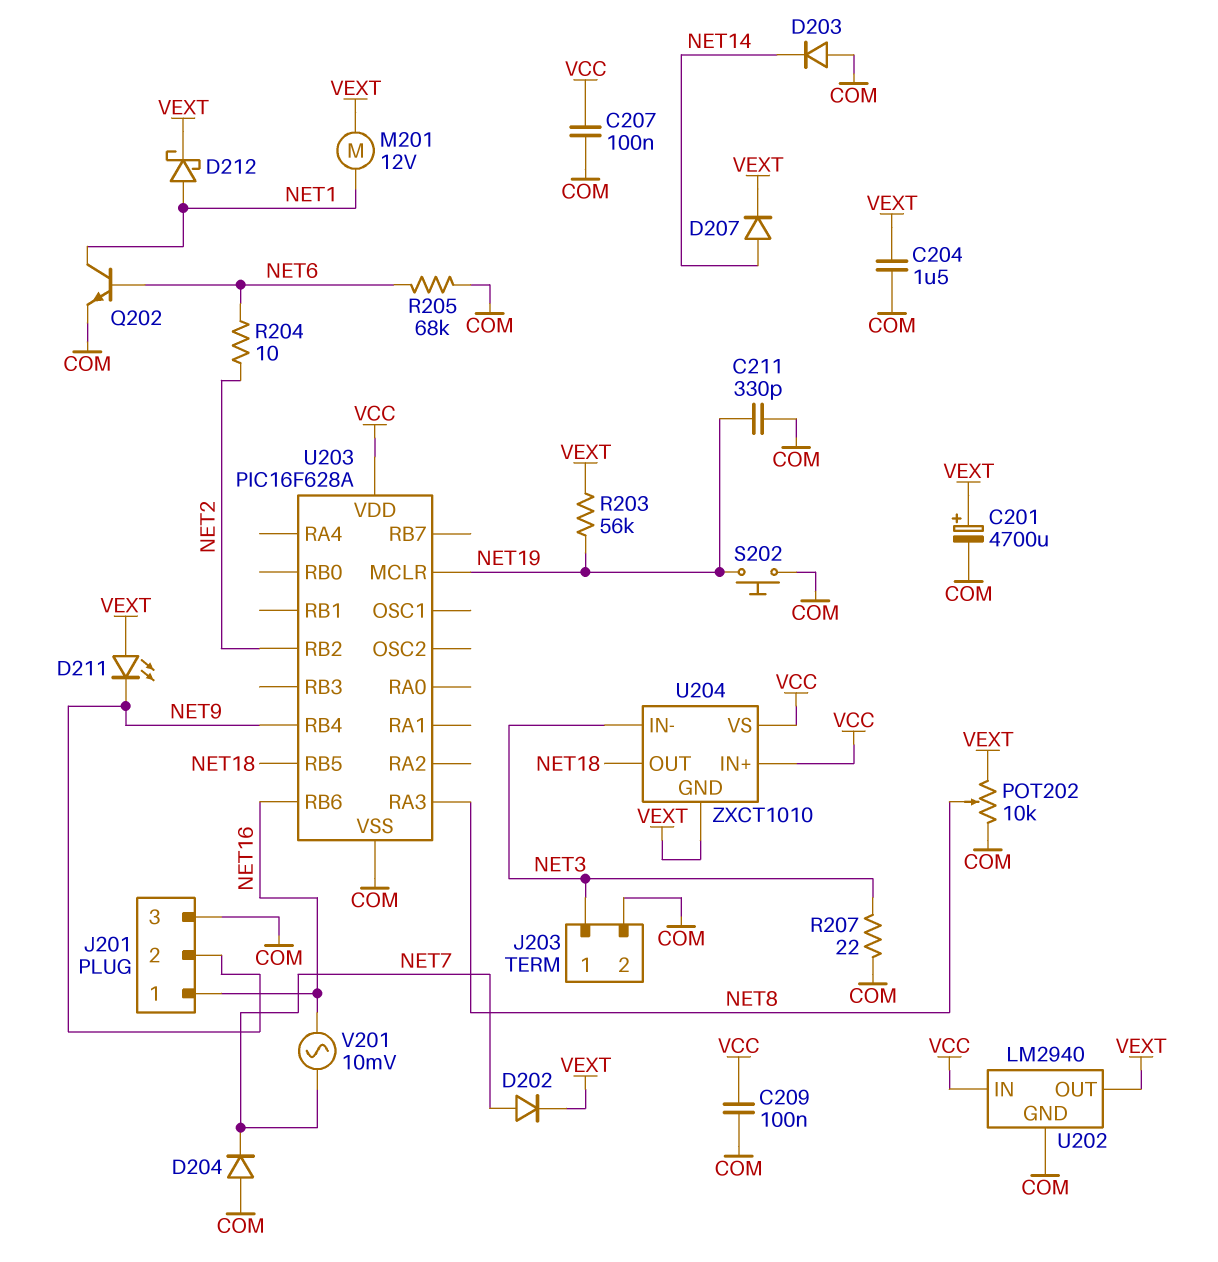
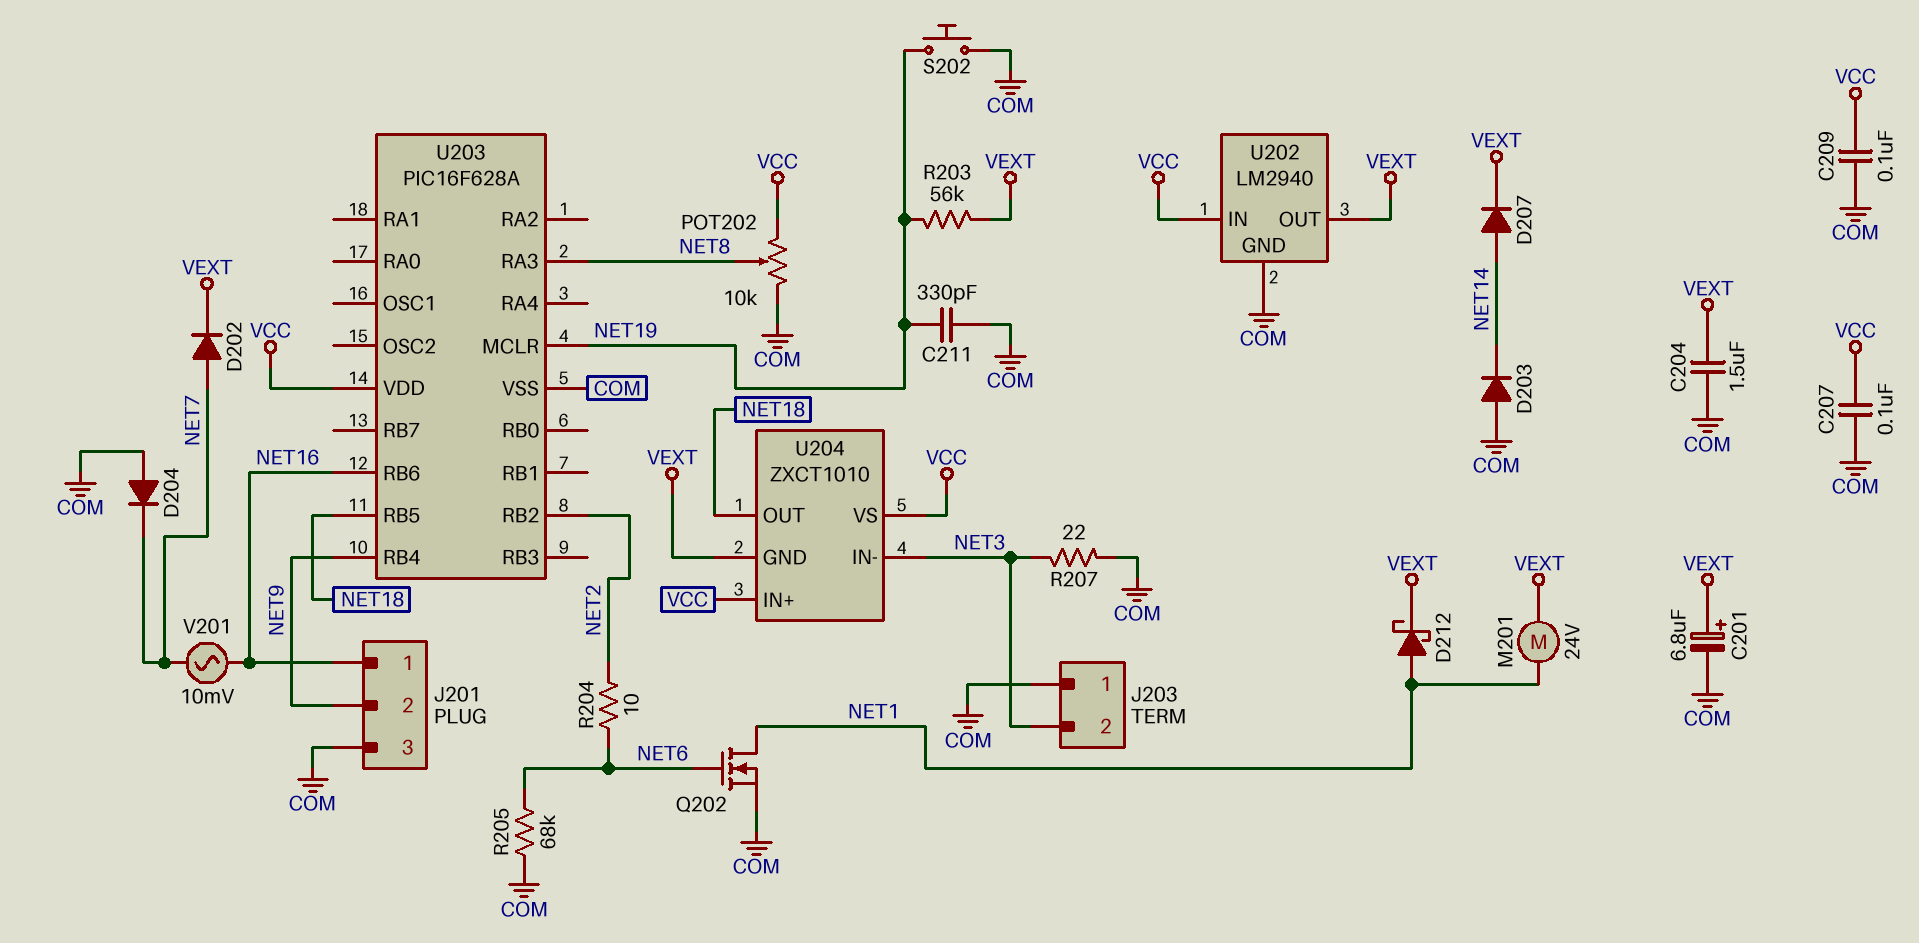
C201: 4700uF (plus VEXT, minus COM) -> 6.8uF (plus VEXT, minus COM)
D211: LED (A VEXT, K NET9) -> none
J203 pin 1: NET3 -> COM
J203 pin 2: COM -> NET3
M201: motor 12V (NET1, VEXT) -> motor 24V (NET1, VEXT)
POT202: 10k (COM, VEXT, wiper NET8) -> 10k (COM, VCC, wiper NET8)
Q202: NPN (B NET6, C NET1, E COM) -> NMOS (G NET6, D NET1, S COM)

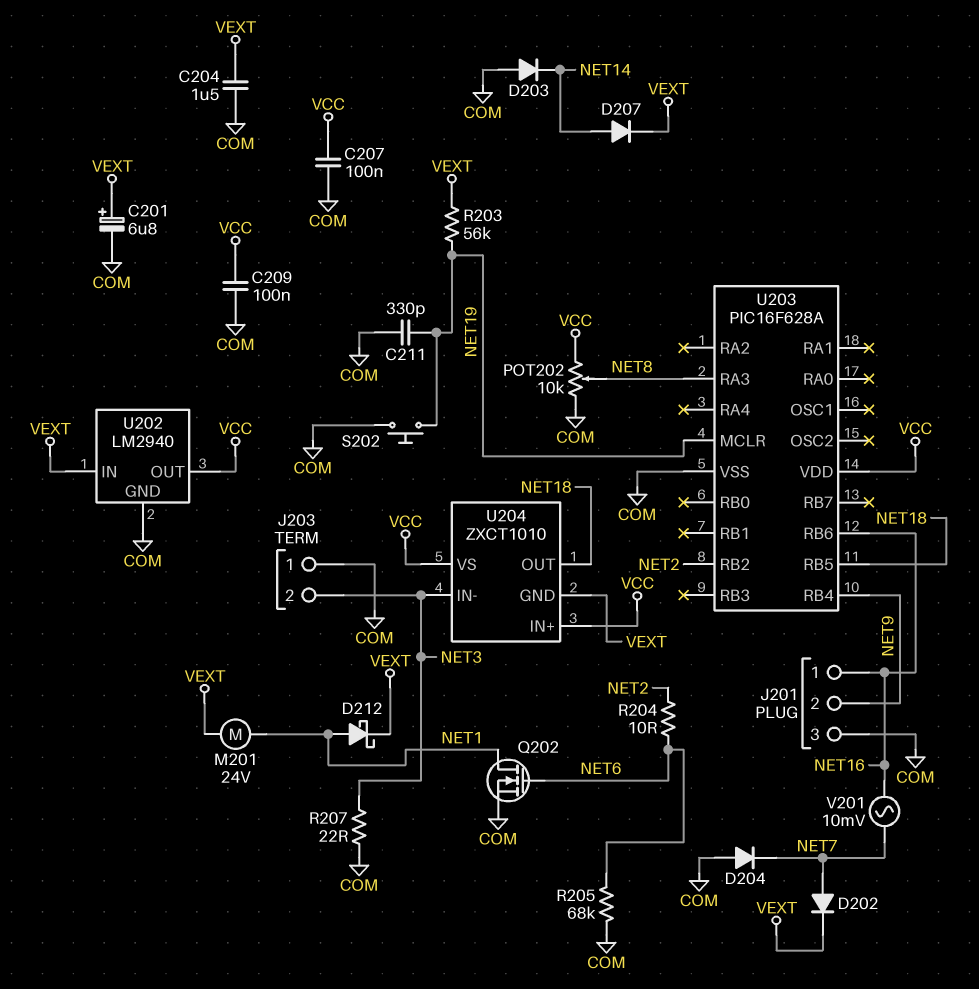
U202 pin IN: VCC -> VEXT
U202 pin OUT: VEXT -> VCC

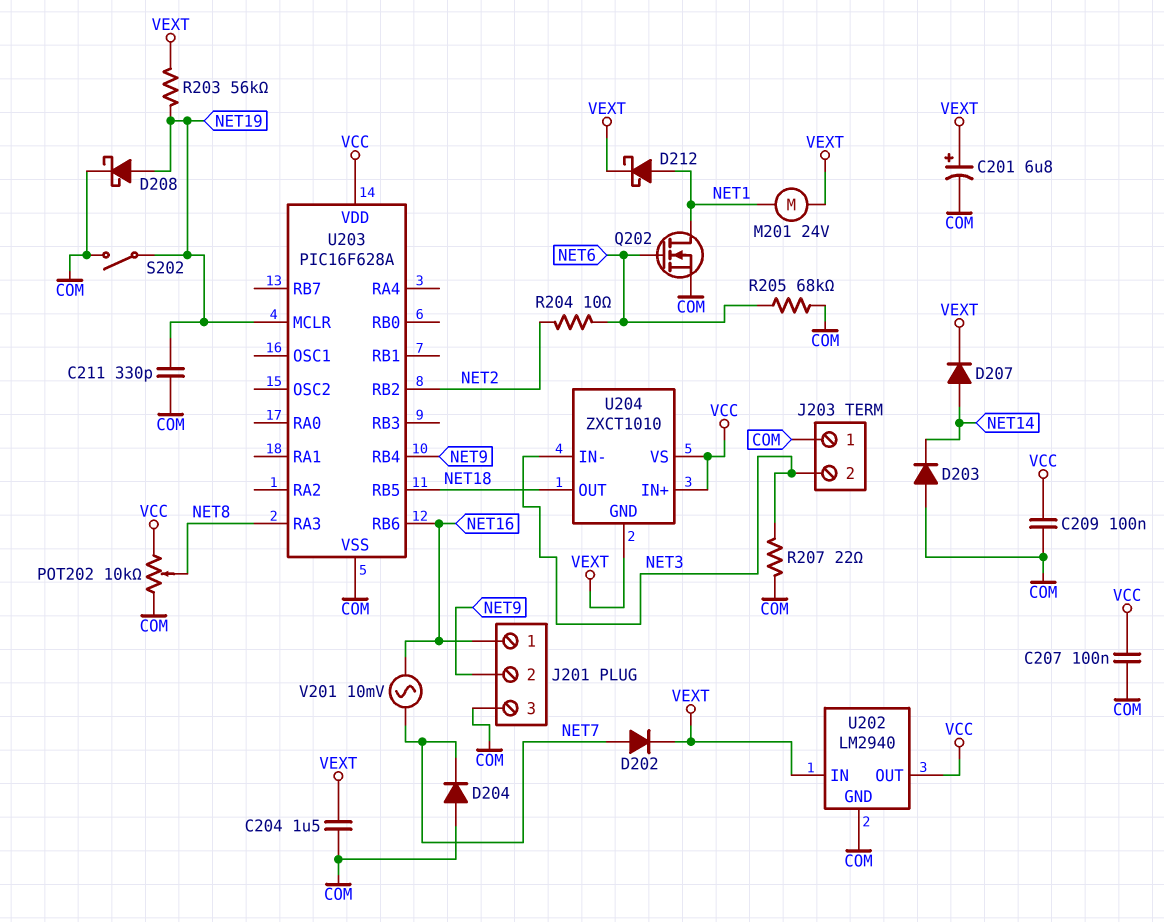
D208: none -> schottky (A NET19, K COM)
S202: button (COM, NET19) -> switch (COM, NET19)

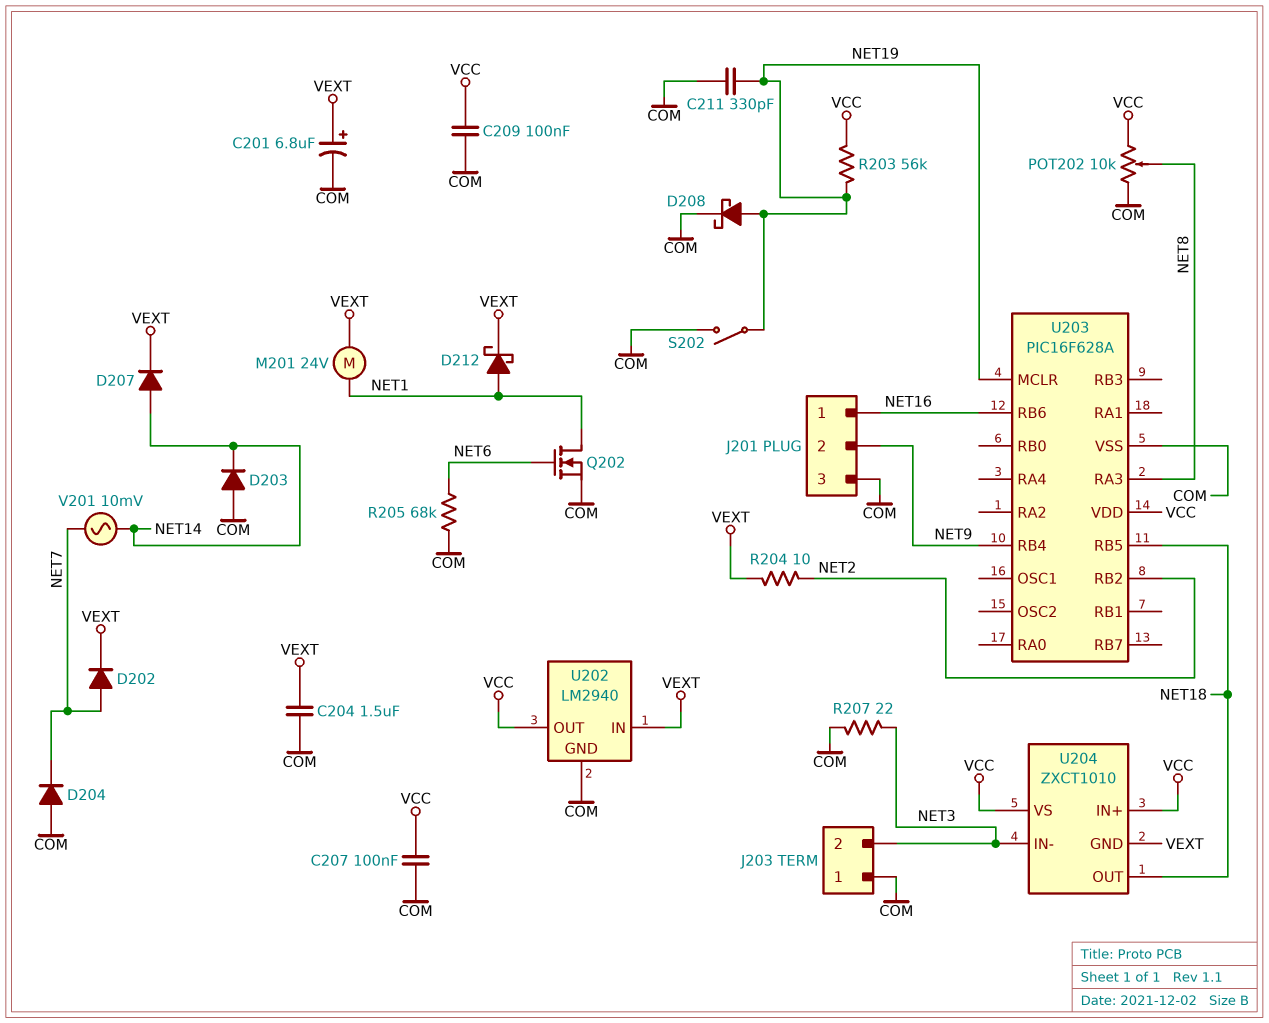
R203: 56k (NET19, VEXT) -> 56k (NET19, VCC)
R204: 10 (NET2, NET6) -> 10 (NET2, VEXT)
V201: AC 10mV (NET7, NET16) -> AC 10mV (NET7, NET14)

